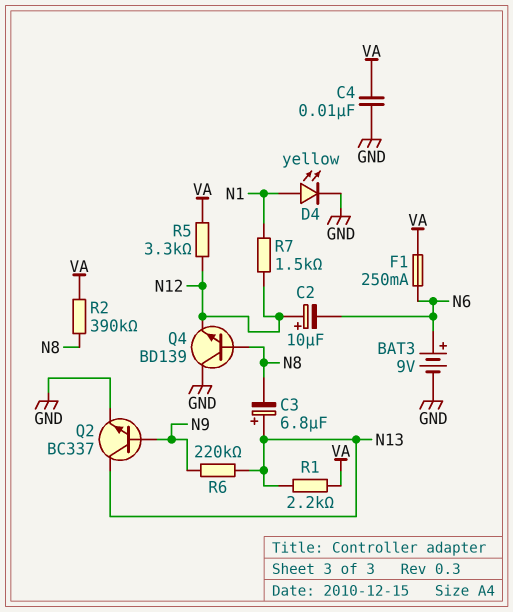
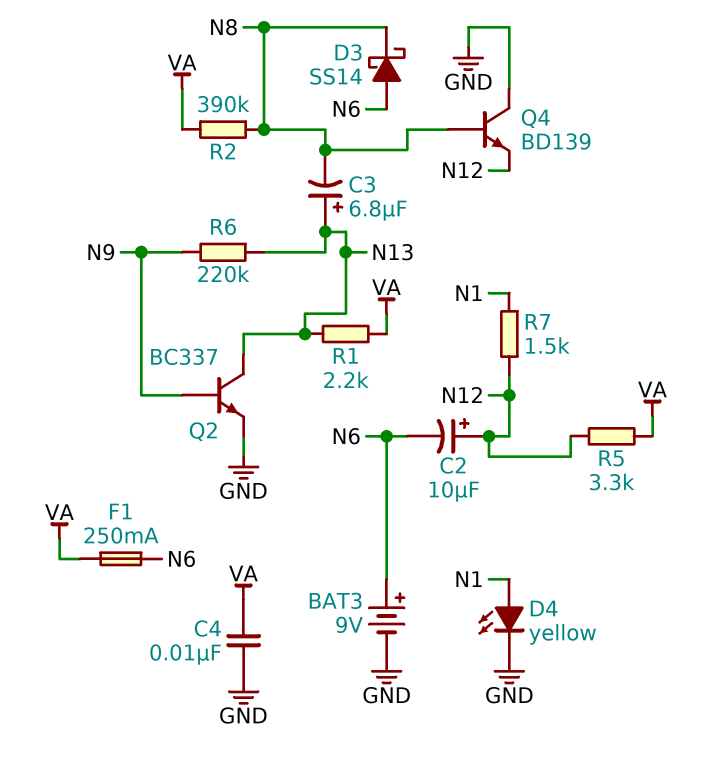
D3: none -> schottky SS14 (A N6, K N8)

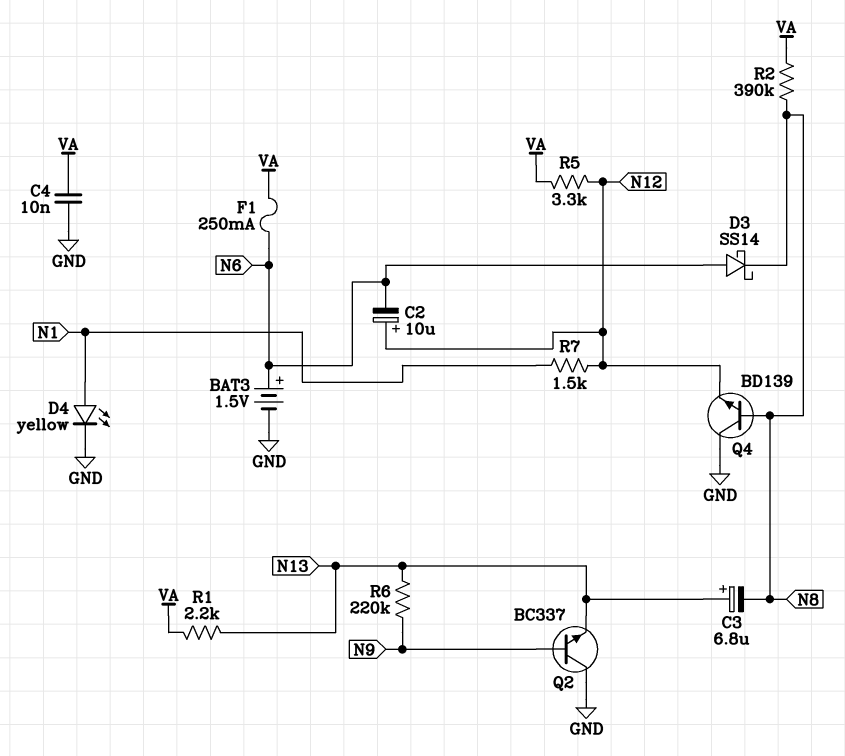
BAT3: 9V (plus N6, minus GND) -> 1.5V (plus N6, minus GND)
Q2: NPN BC337 (B N9, C N13, E GND) -> NPN BC337 (B N9, C GND, E N13)

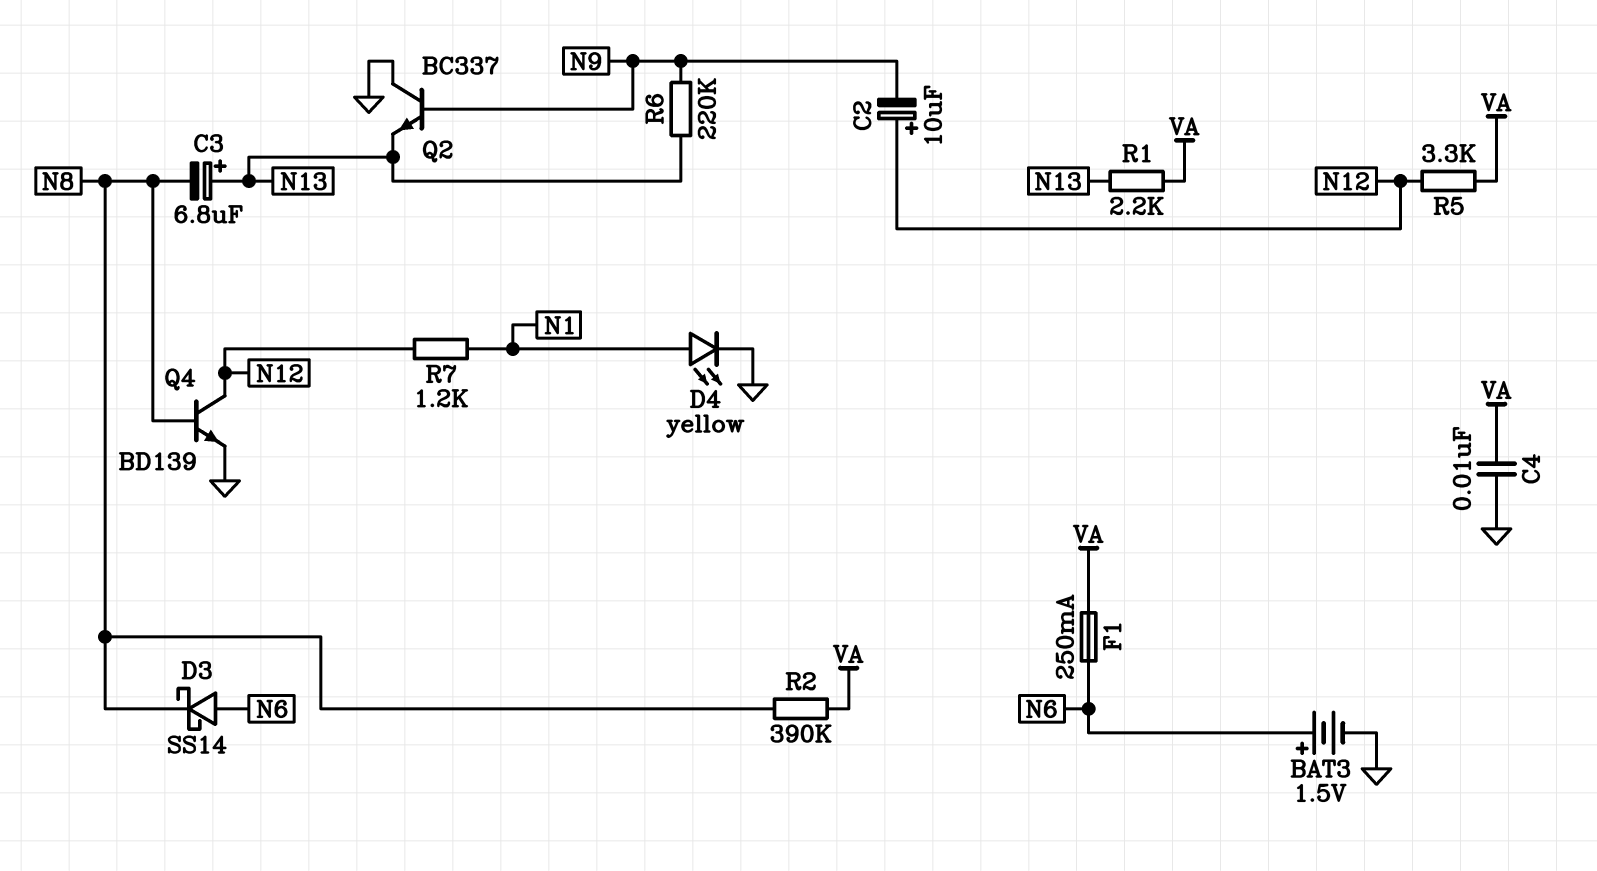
C2: 10uF (plus N12, minus N6) -> 10uF (plus N12, minus N9)
Q4: NPN BD139 (B N8, C GND, E N12) -> NPN BD139 (B N8, C N12, E GND)
R7: 1.5k (N1, N12) -> 1.2k (N1, N12)

